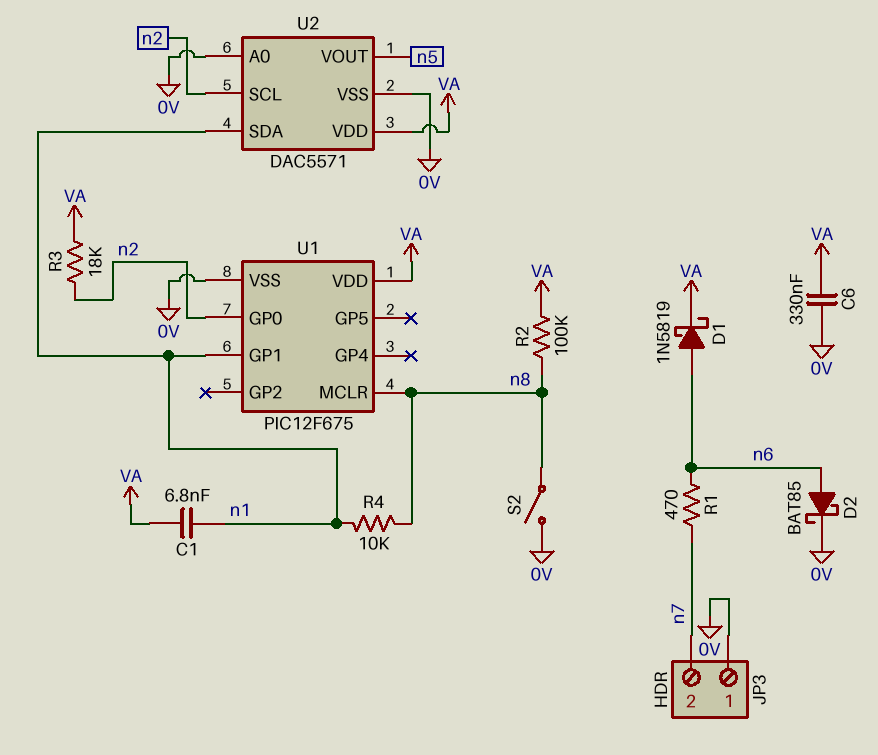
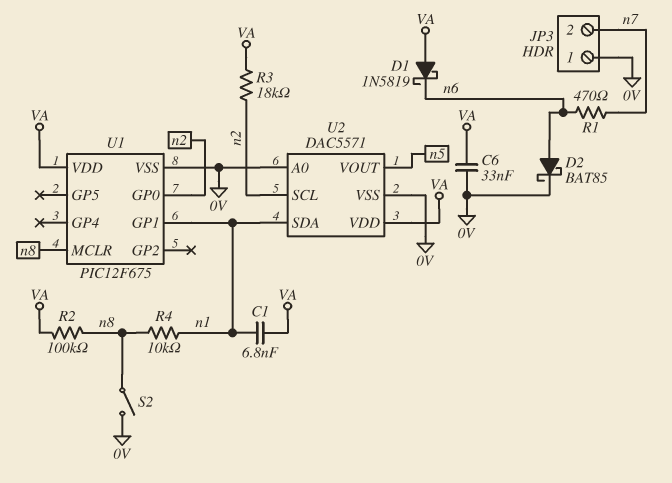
C6: 330nF (0V, VA) -> 33nF (0V, VA)
D1: schottky 1N5819 (A n6, K VA) -> schottky 1N5819 (A VA, K n6)

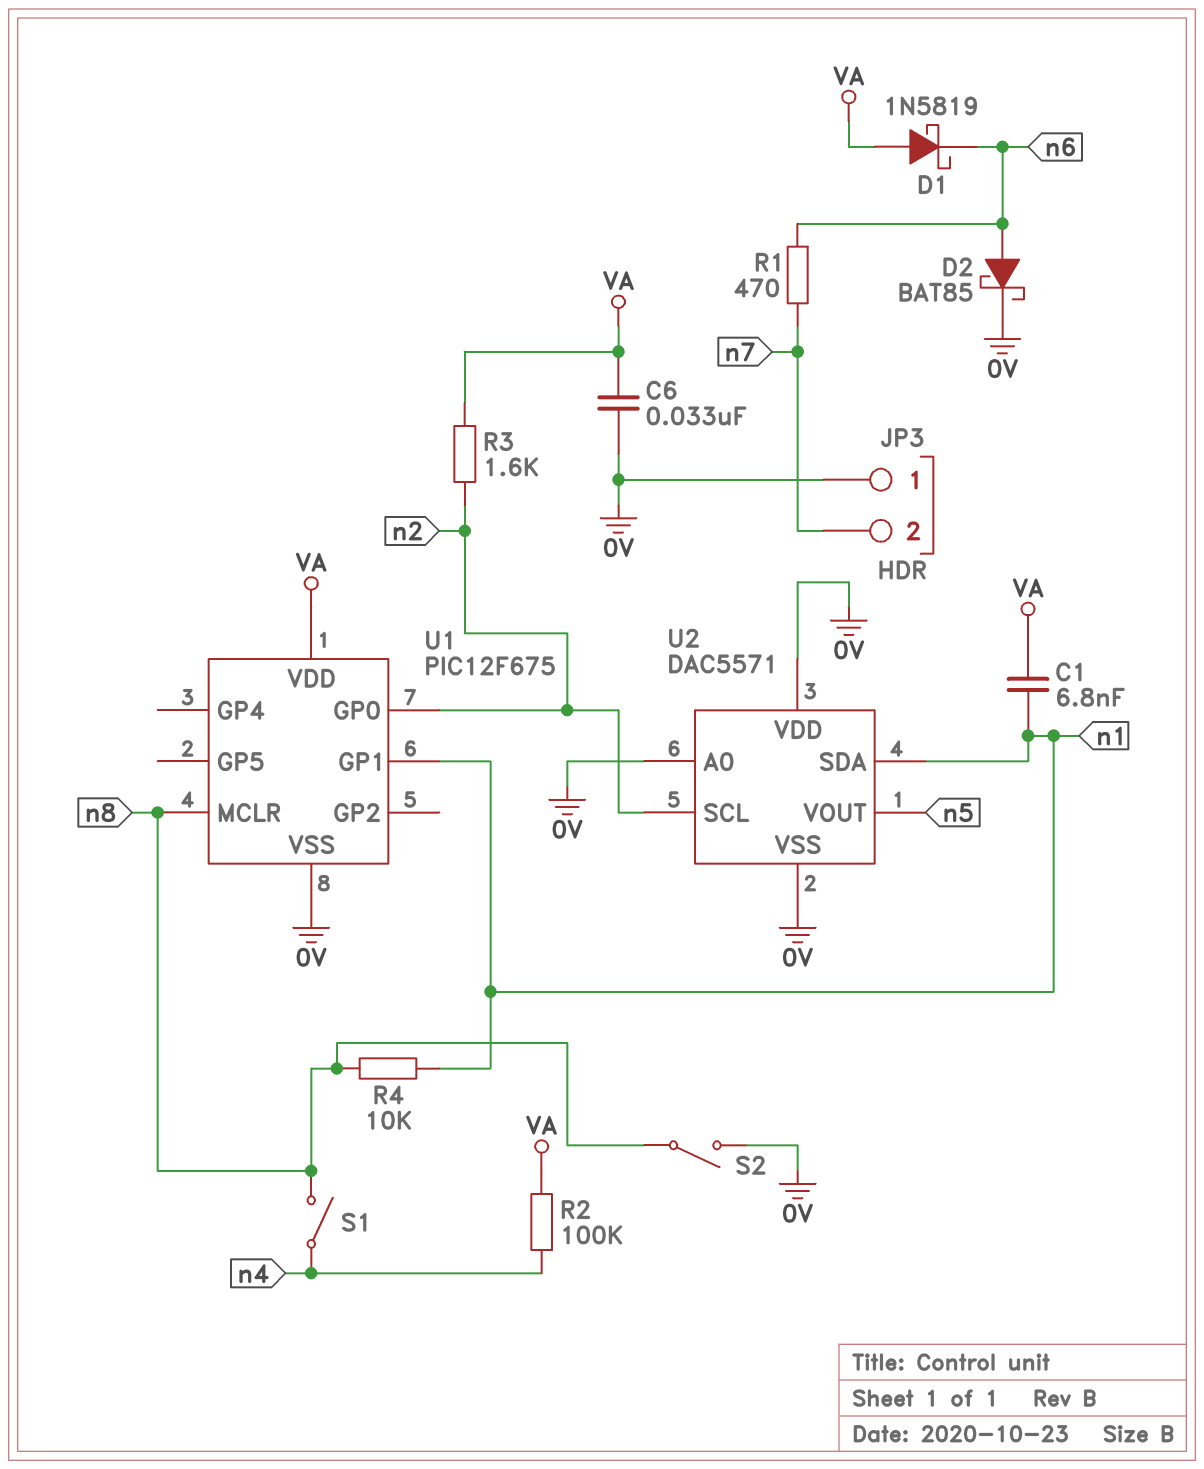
R2: 100k (VA, n8) -> 100k (VA, n4)
R3: 18k (VA, n2) -> 1.6k (VA, n2)
S1: none -> switch (n4, n8)
U2 pin VDD: VA -> 0V

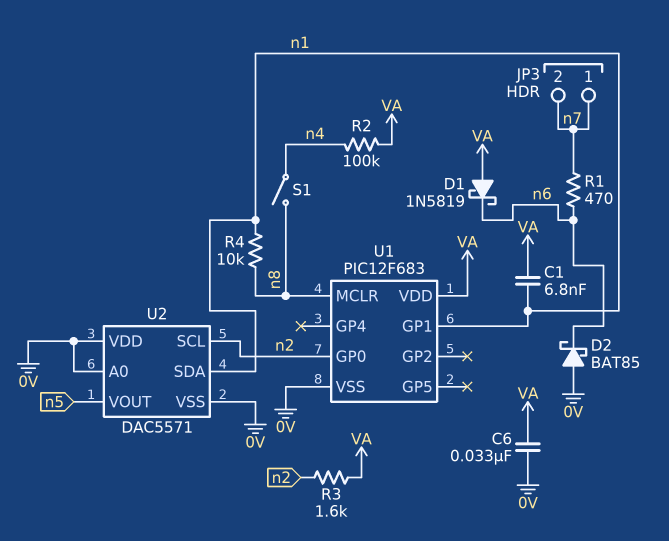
D2: schottky BAT85 (A n6, K 0V) -> schottky BAT85 (A 0V, K n6)
JP3 pin 1: 0V -> n7
S2: switch (0V, n8) -> none
U1: PIC12F675 -> PIC12F683

